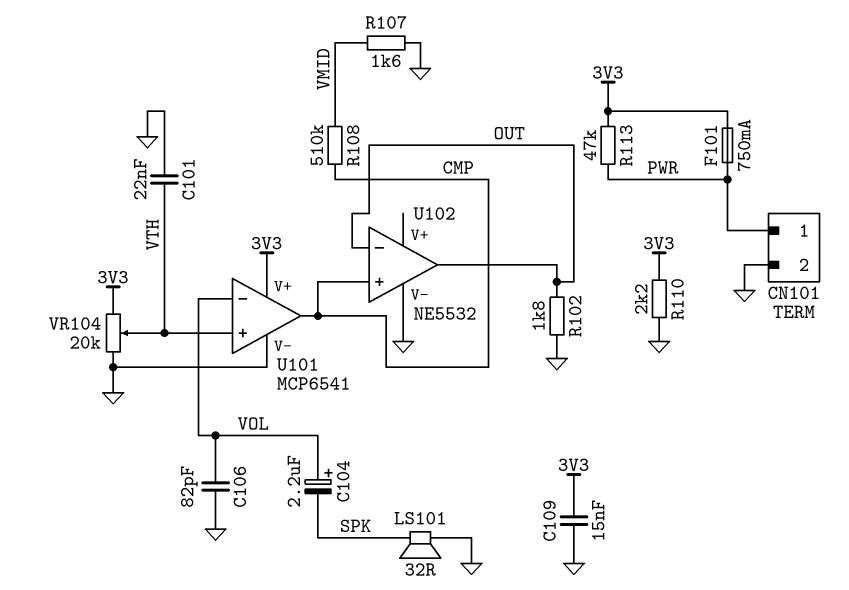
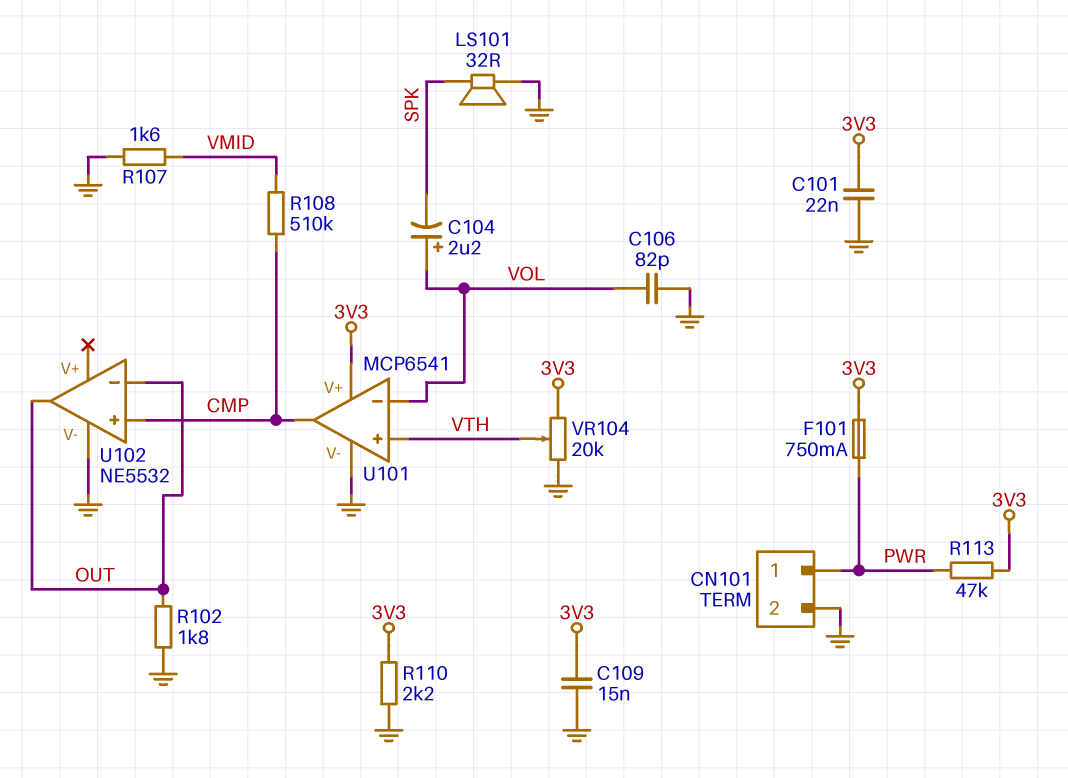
C101: 22nF (GND, VTH) -> 22nF (3V3, GND)

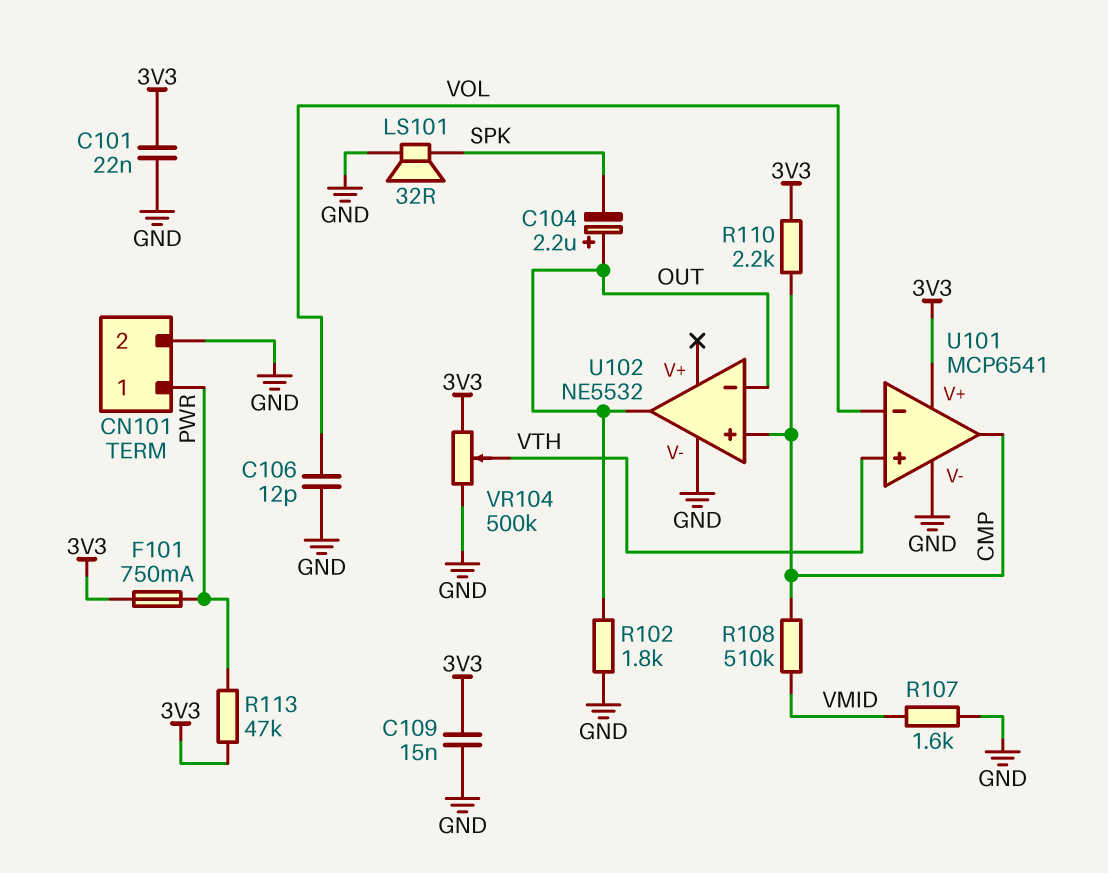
C104: 2.2uF (plus VOL, minus SPK) -> 2.2uF (plus OUT, minus SPK)
C106: 82pF (GND, VOL) -> 12pF (GND, VOL)
R110: 2.2k (3V3, GND) -> 2.2k (3V3, CMP)
VR104: 20k (3V3, GND, wiper VTH) -> 500k (3V3, GND, wiper VTH)

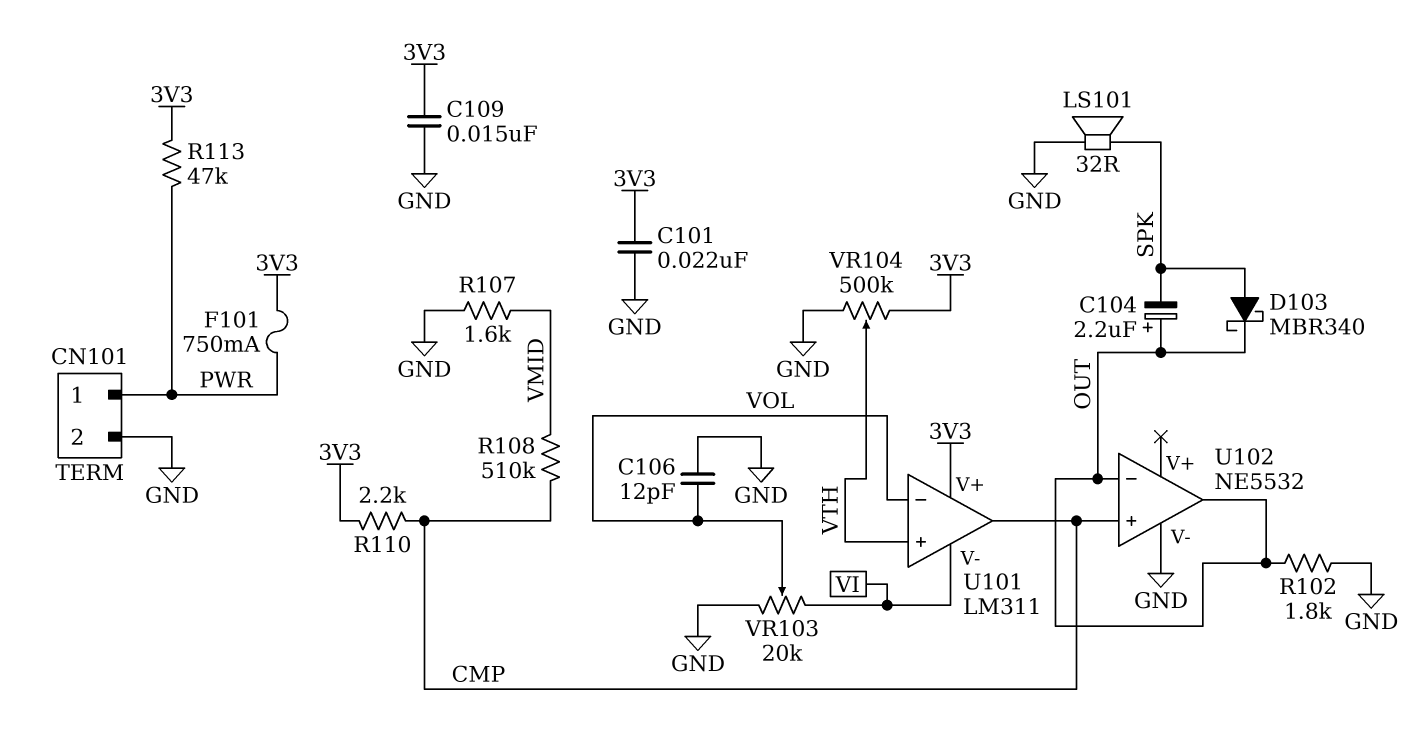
D103: none -> schottky MBR340 (A SPK, K OUT)
U101: MCP6541 -> LM311
U101 pin V-: GND -> VI
VR103: none -> 20k (GND, VI, wiper VOL)

